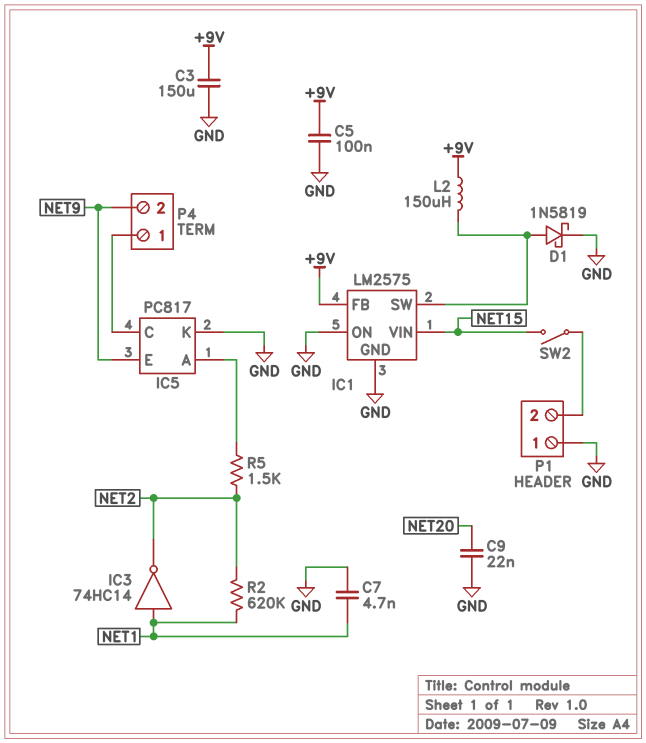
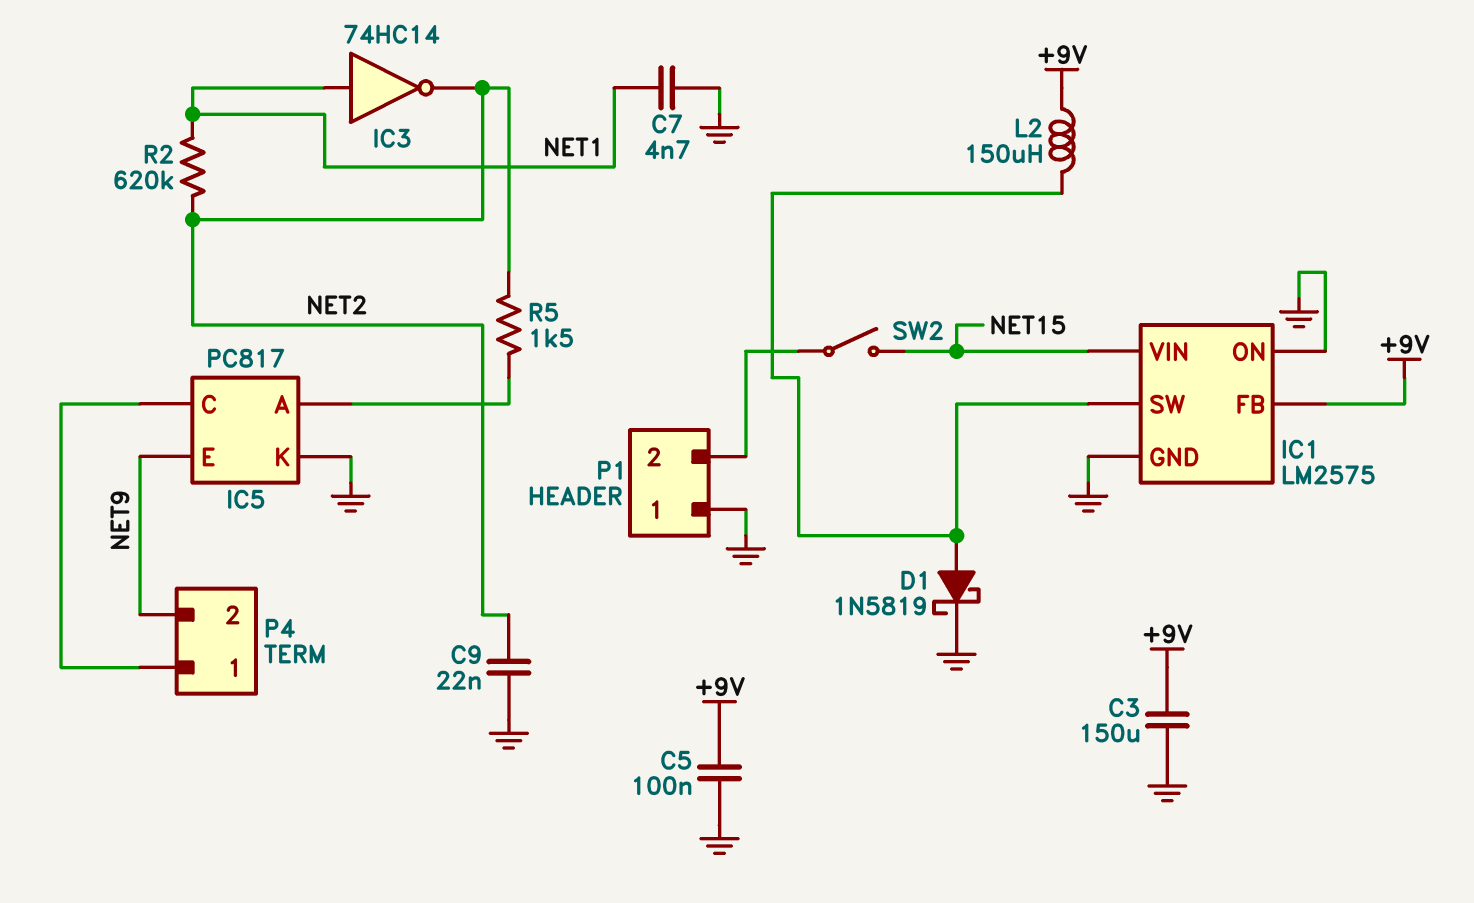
C9: 22nF (GND, NET20) -> 22nF (GND, NET2)

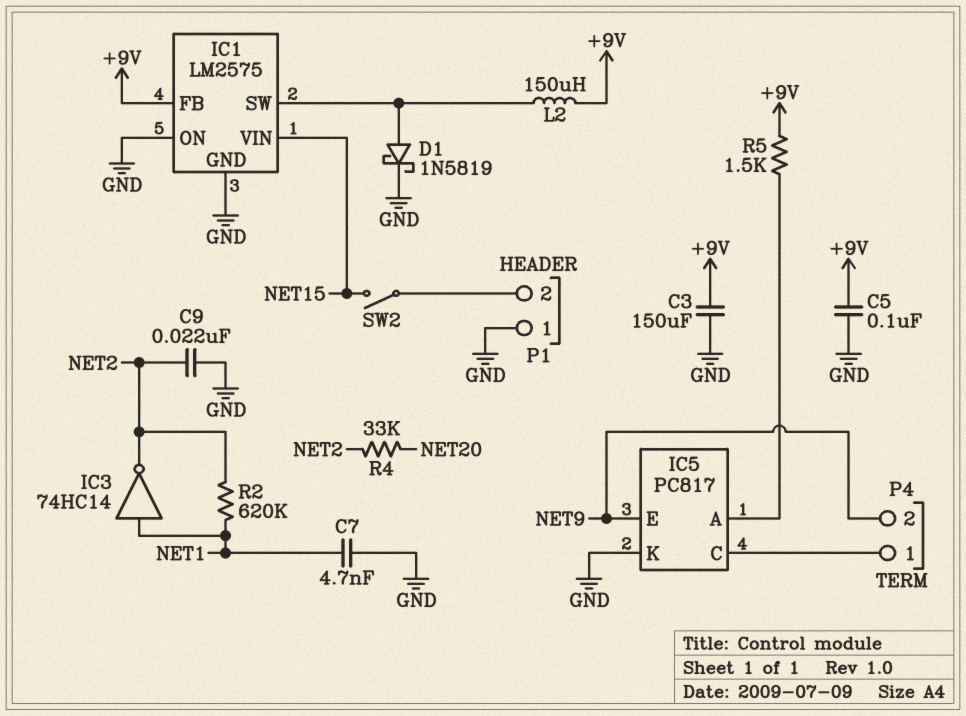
R4: none -> 33k (NET2, NET20)
R5: 1.5k (IC5/A, NET2) -> 1.5k (+9V, IC5/A)

